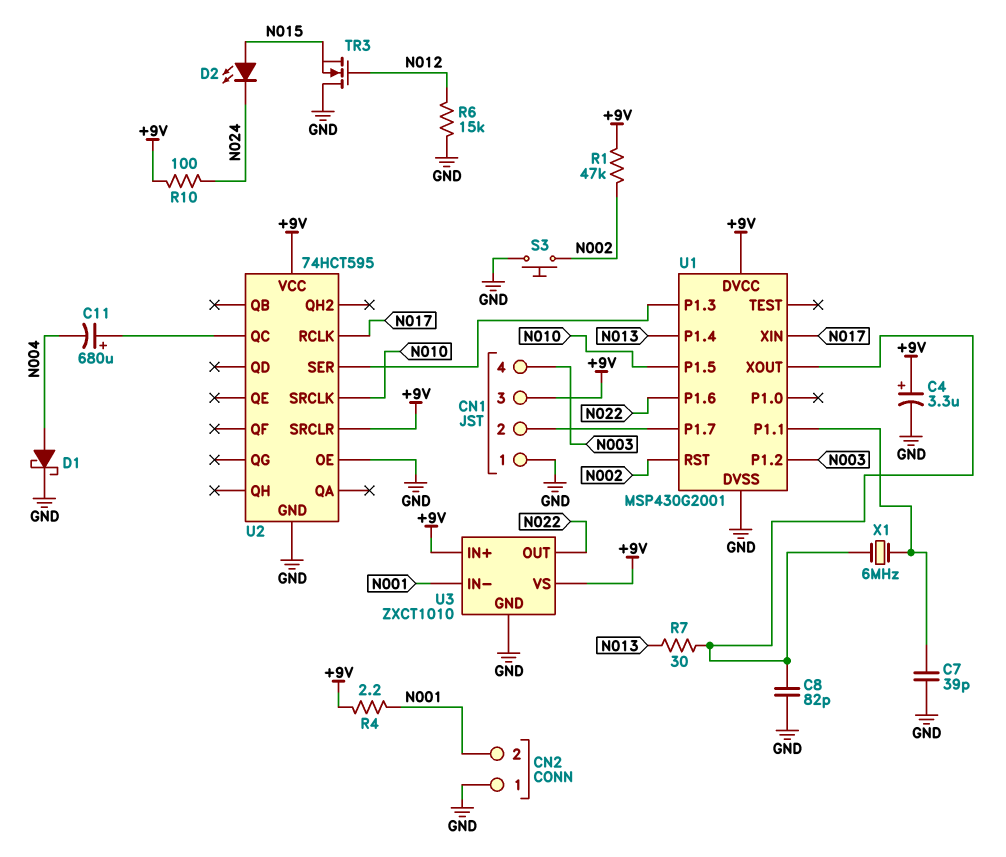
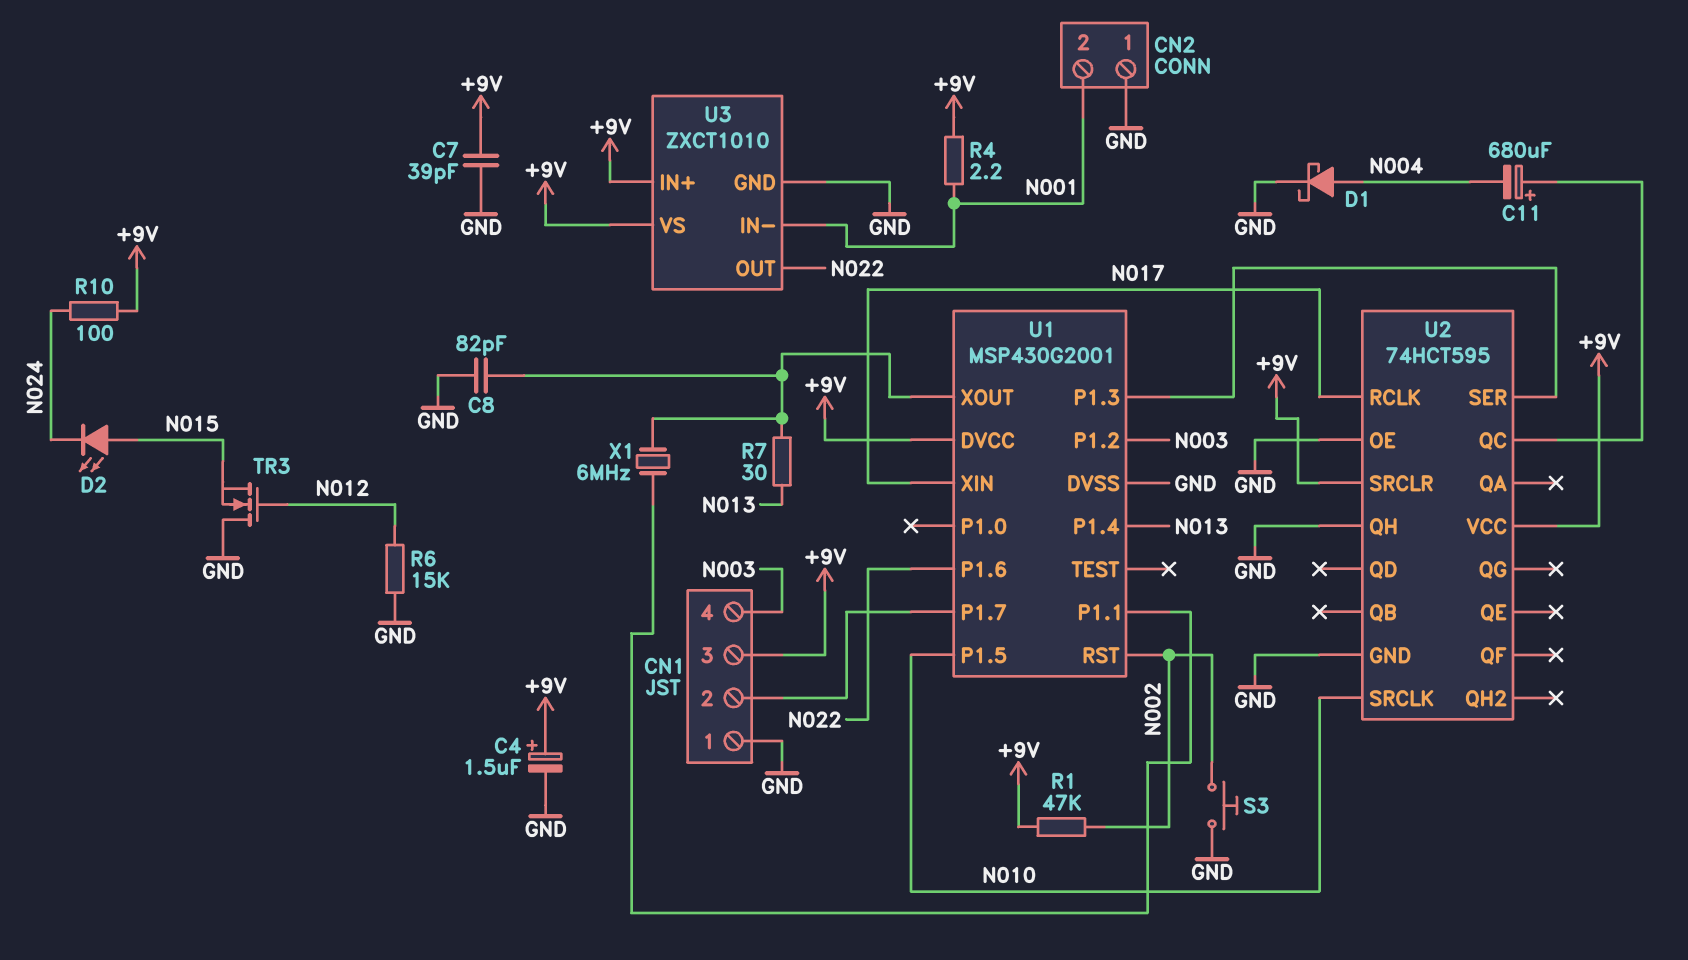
C4: 3.3uF (plus +9V, minus GND) -> 1.5uF (plus +9V, minus GND)
C7: 39pF (GND, U1/P1.1) -> 39pF (+9V, GND)
U2 pin QH: none -> GND

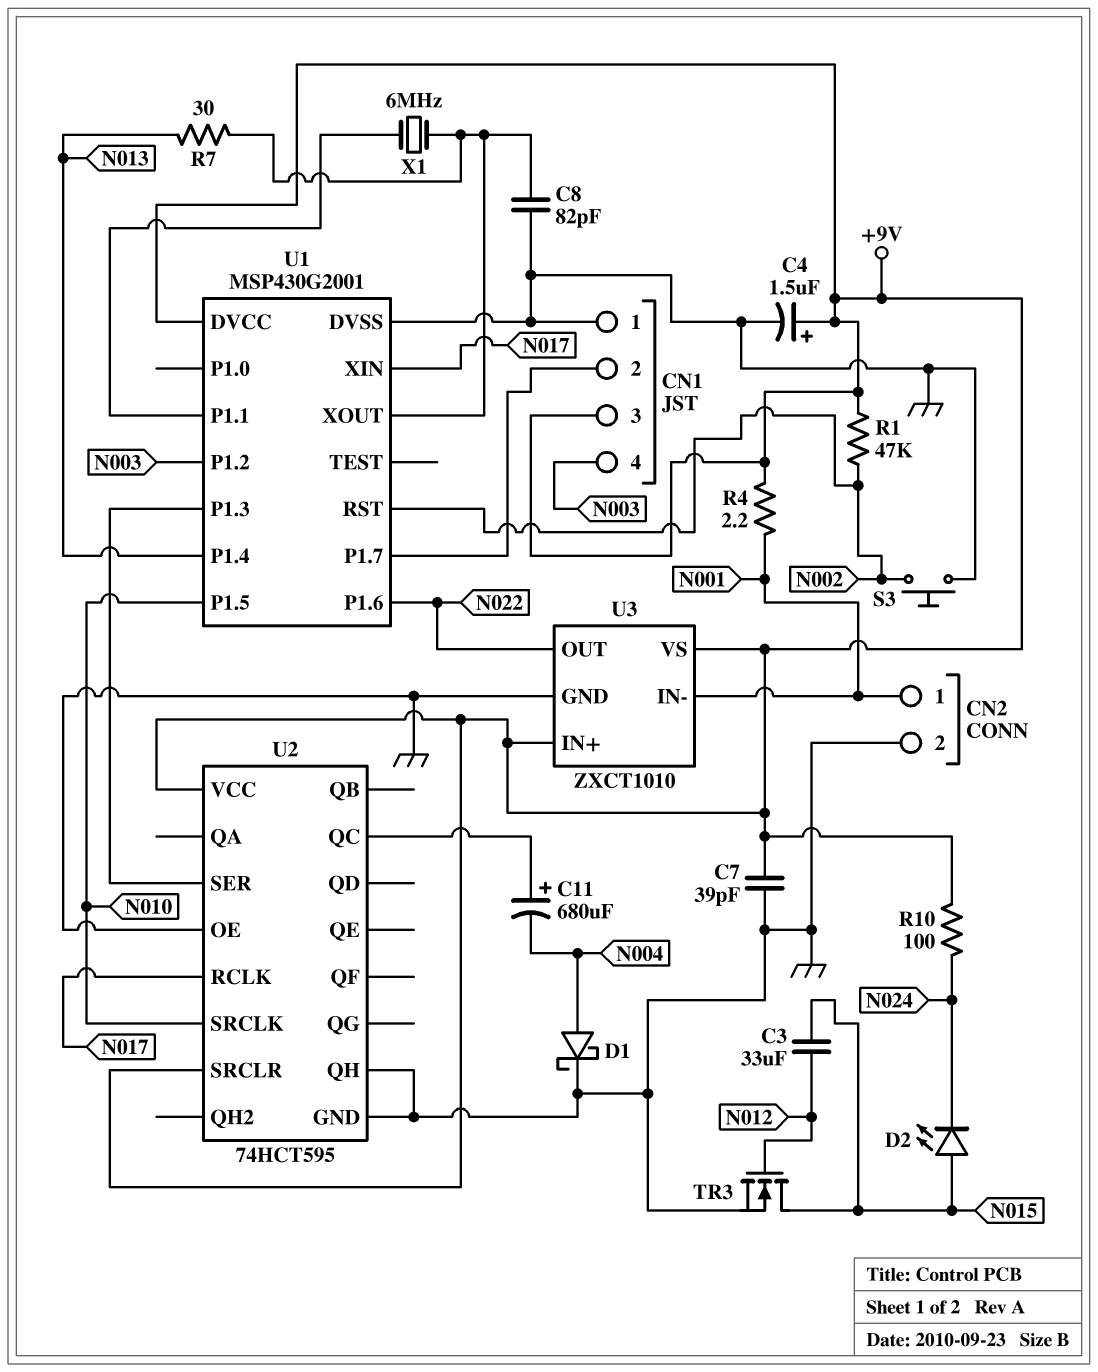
C3: none -> 33uF (N012, N015)
CN2 pin 1: GND -> N001
CN2 pin 2: N001 -> GND
R6: 15k (GND, N012) -> none
TR3: NMOS (G N012, D GND, S N015) -> NMOS (G N012, D N015, S GND)

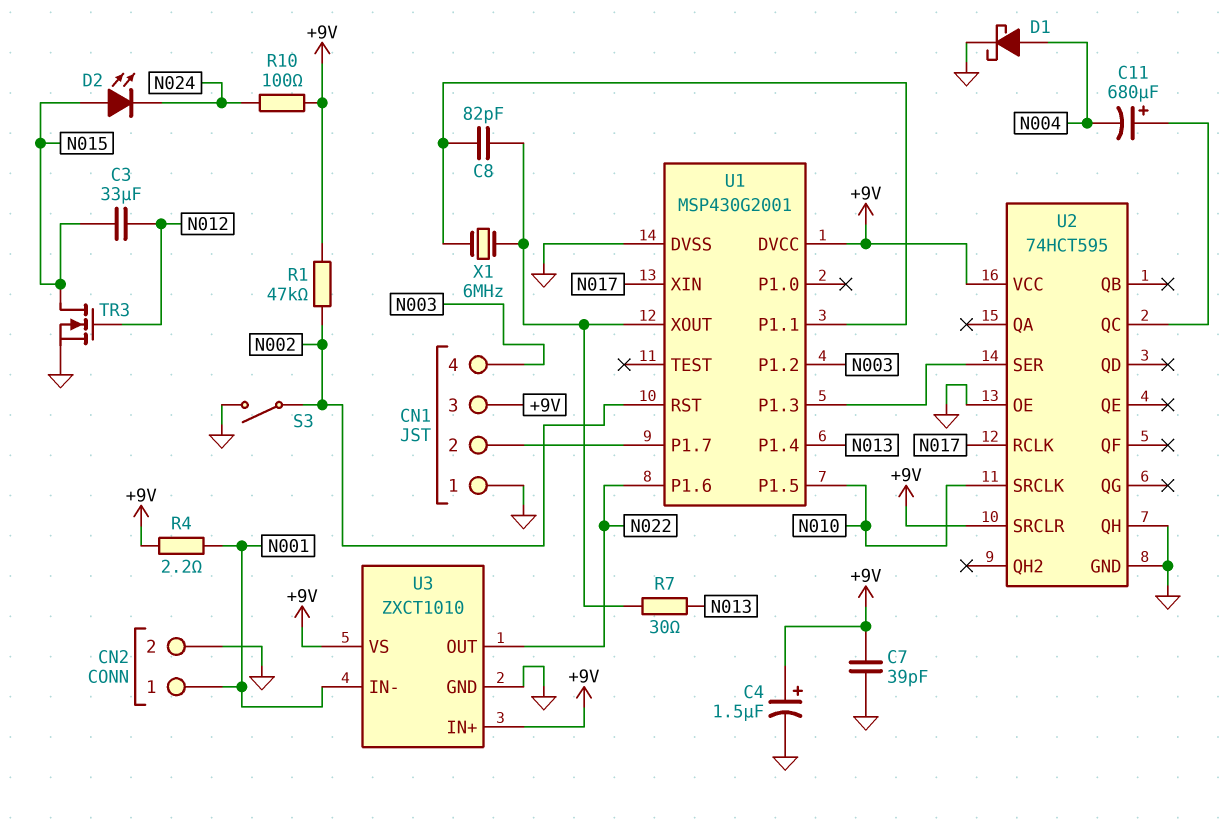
C8: 82pF (GND, U1/XOUT) -> 82pF (U1/P1.1, U1/XOUT)
S3: button (GND, N002) -> switch (GND, N002)

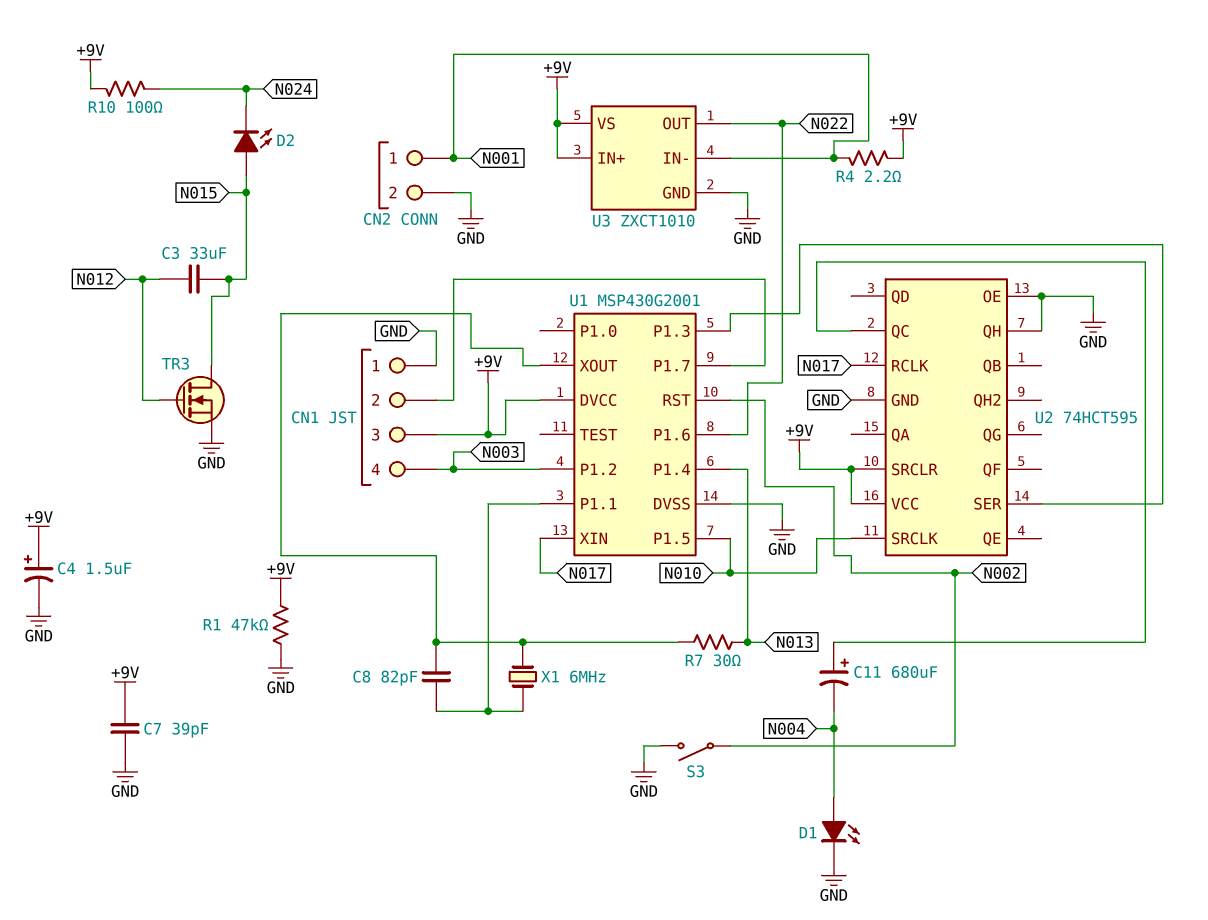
D1: schottky (A N004, K GND) -> LED (A N004, K GND)
R1: 47k (+9V, N002) -> 47k (+9V, GND)

